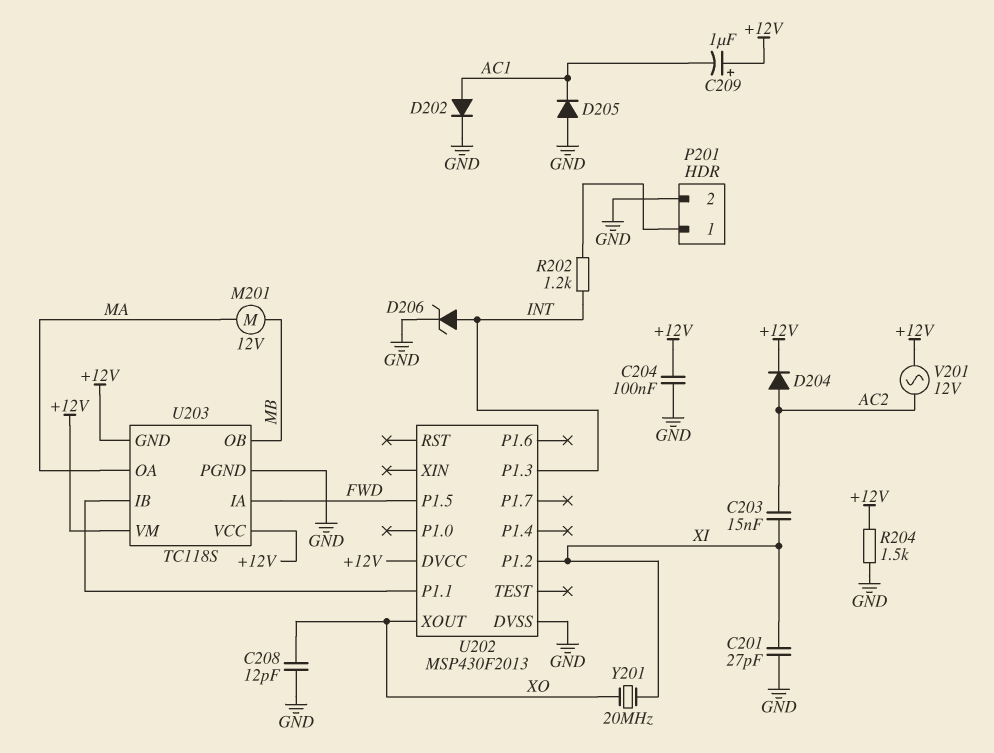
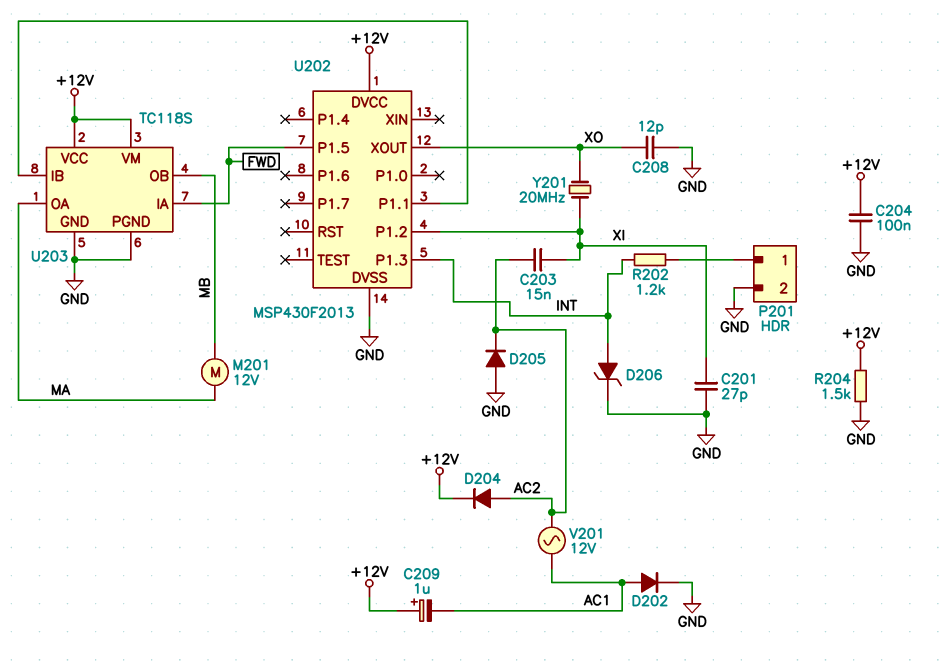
D205: diode (A GND, K AC1) -> diode (A GND, K AC2)
U203 pin GND: +12V -> GND
V201: AC 12V (+12V, AC2) -> AC 12V (AC1, AC2)

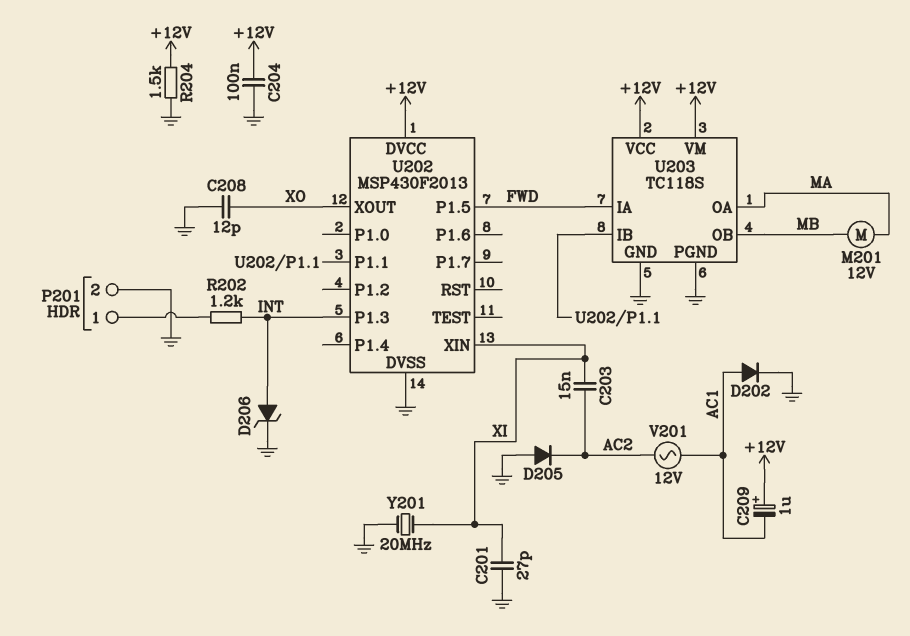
D204: diode (A AC2, K +12V) -> none
U202 pin P1.2: XI -> none
U202 pin XIN: none -> XI
Y201: 20MHz (XI, XO) -> 20MHz (GND, XI)

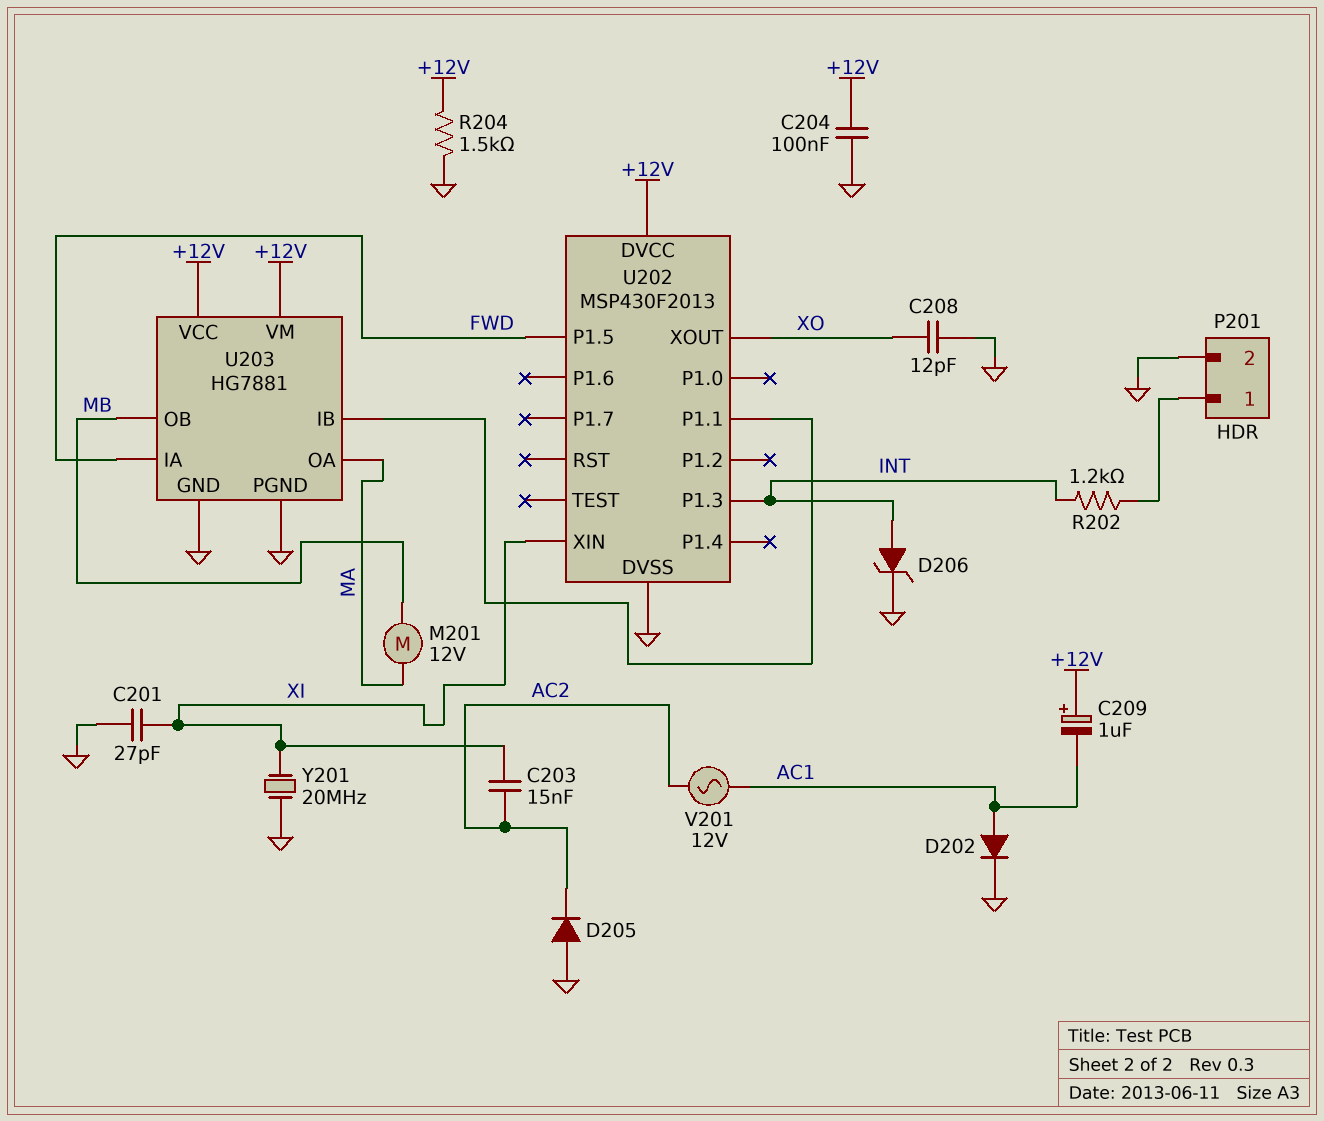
U203: TC118S -> HG7881

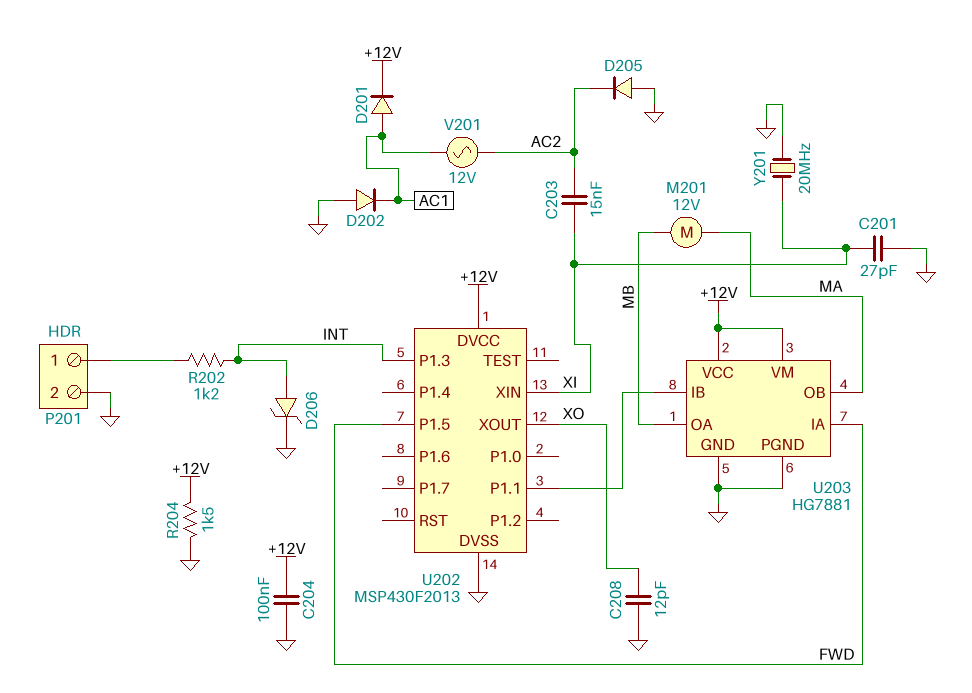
C209: 1uF (plus +12V, minus AC1) -> none
D201: none -> diode (A AC1, K +12V)
D202: diode (A AC1, K GND) -> diode (A GND, K AC1)
U203 pin OA: MA -> MB
U203 pin OB: MB -> MA

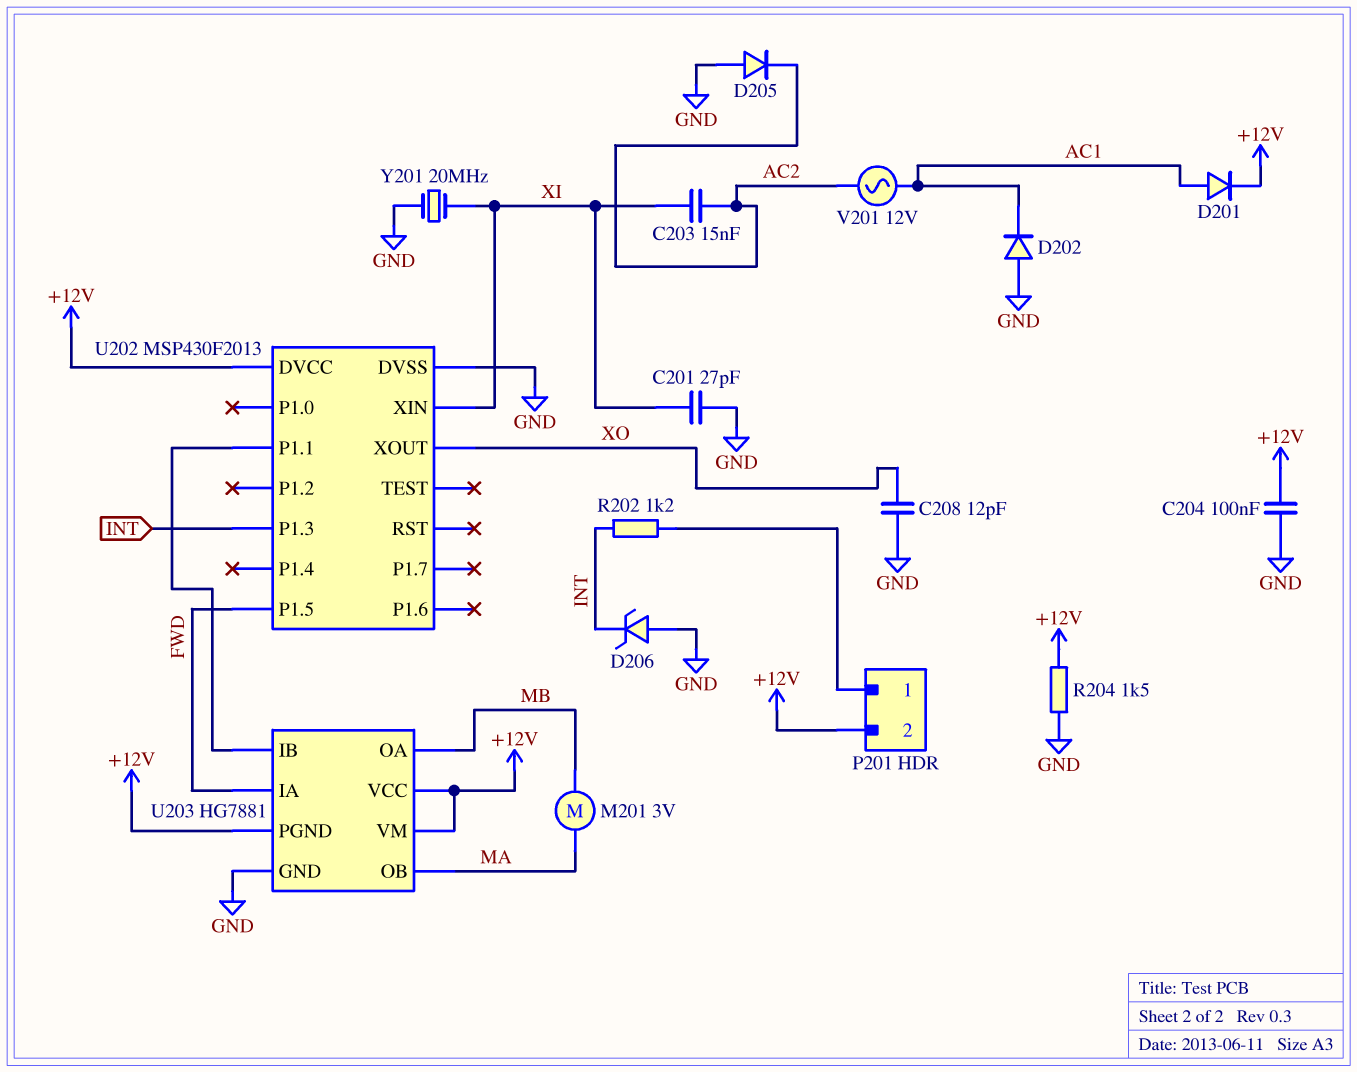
D206: zener (A INT, K GND) -> zener (A GND, K INT)
M201: motor 12V (MA, MB) -> motor 3V (MA, MB)
P201 pin 2: GND -> +12V
U203 pin PGND: GND -> +12V

